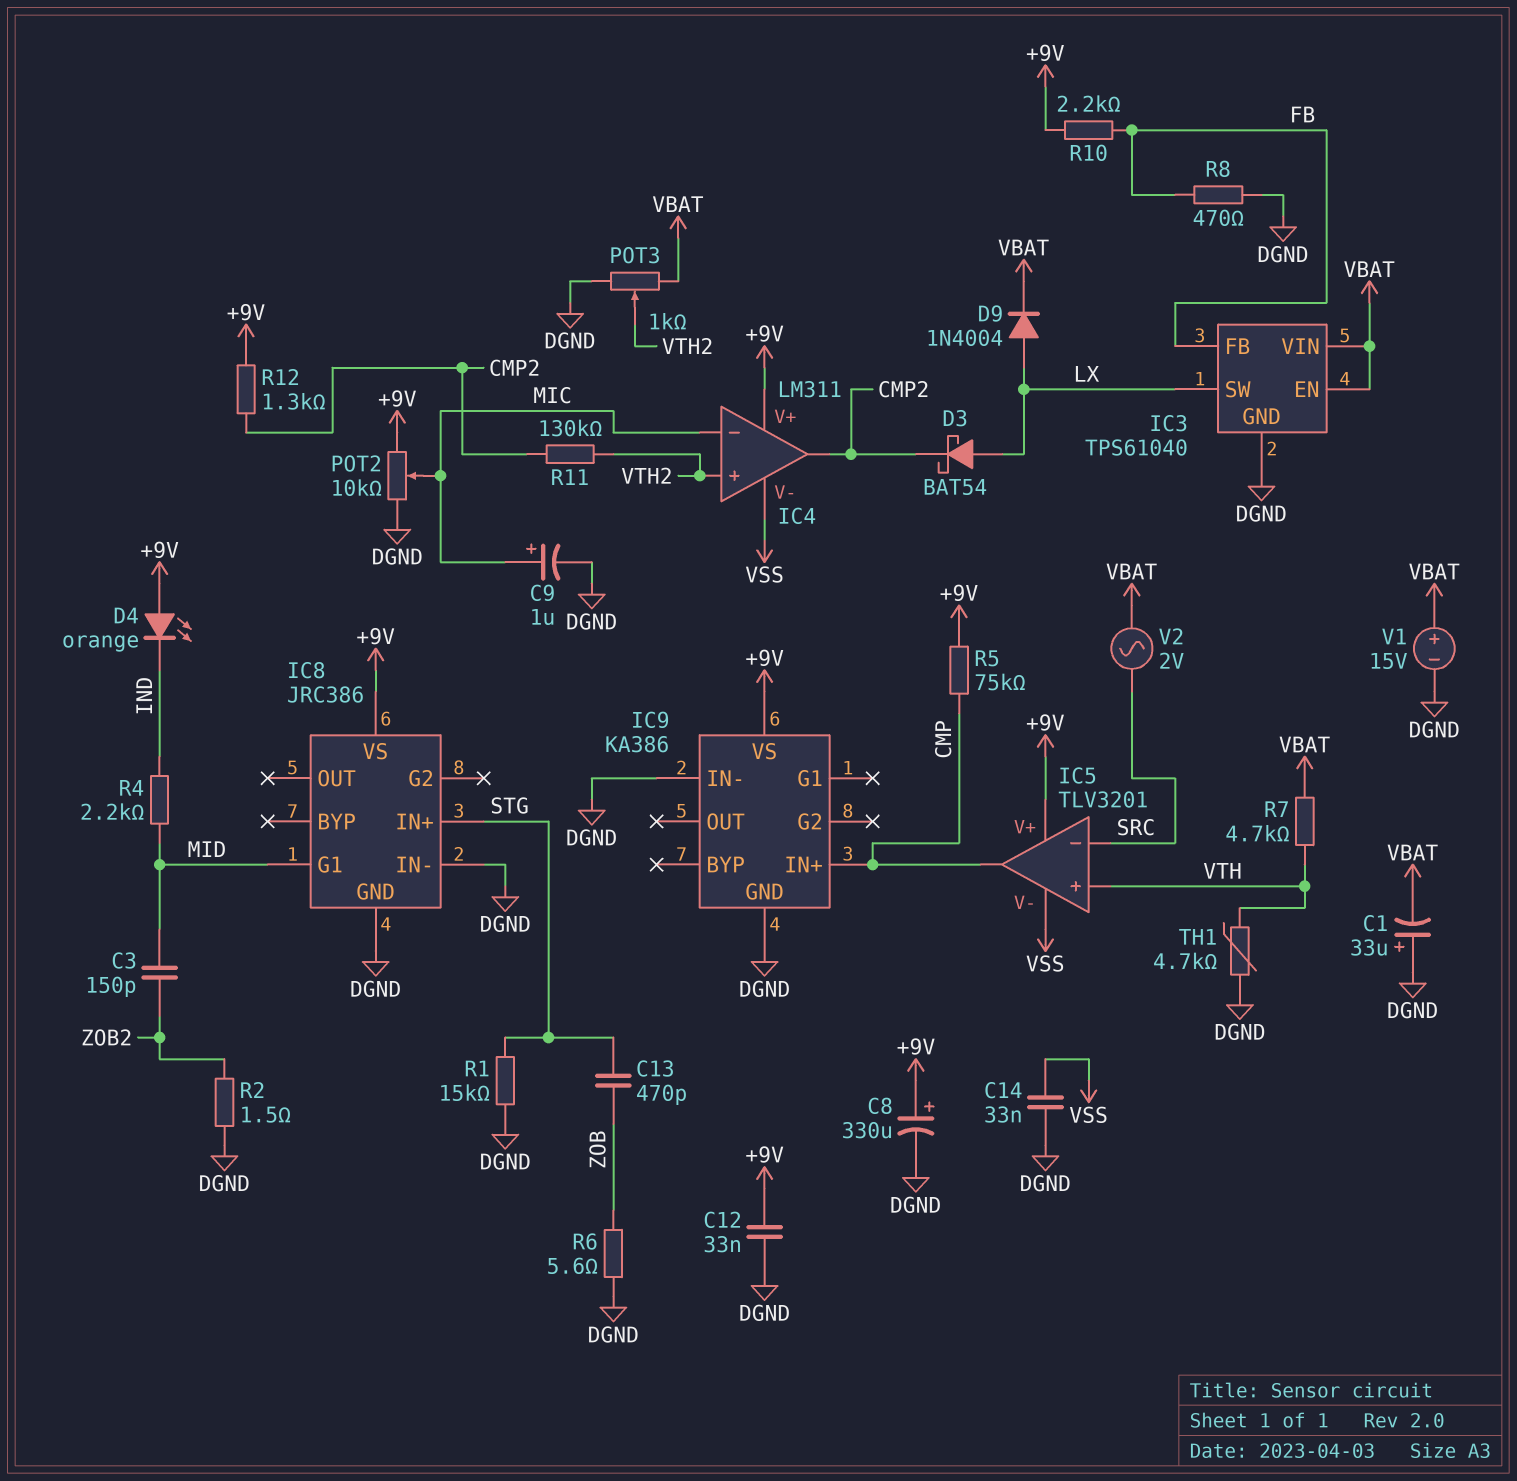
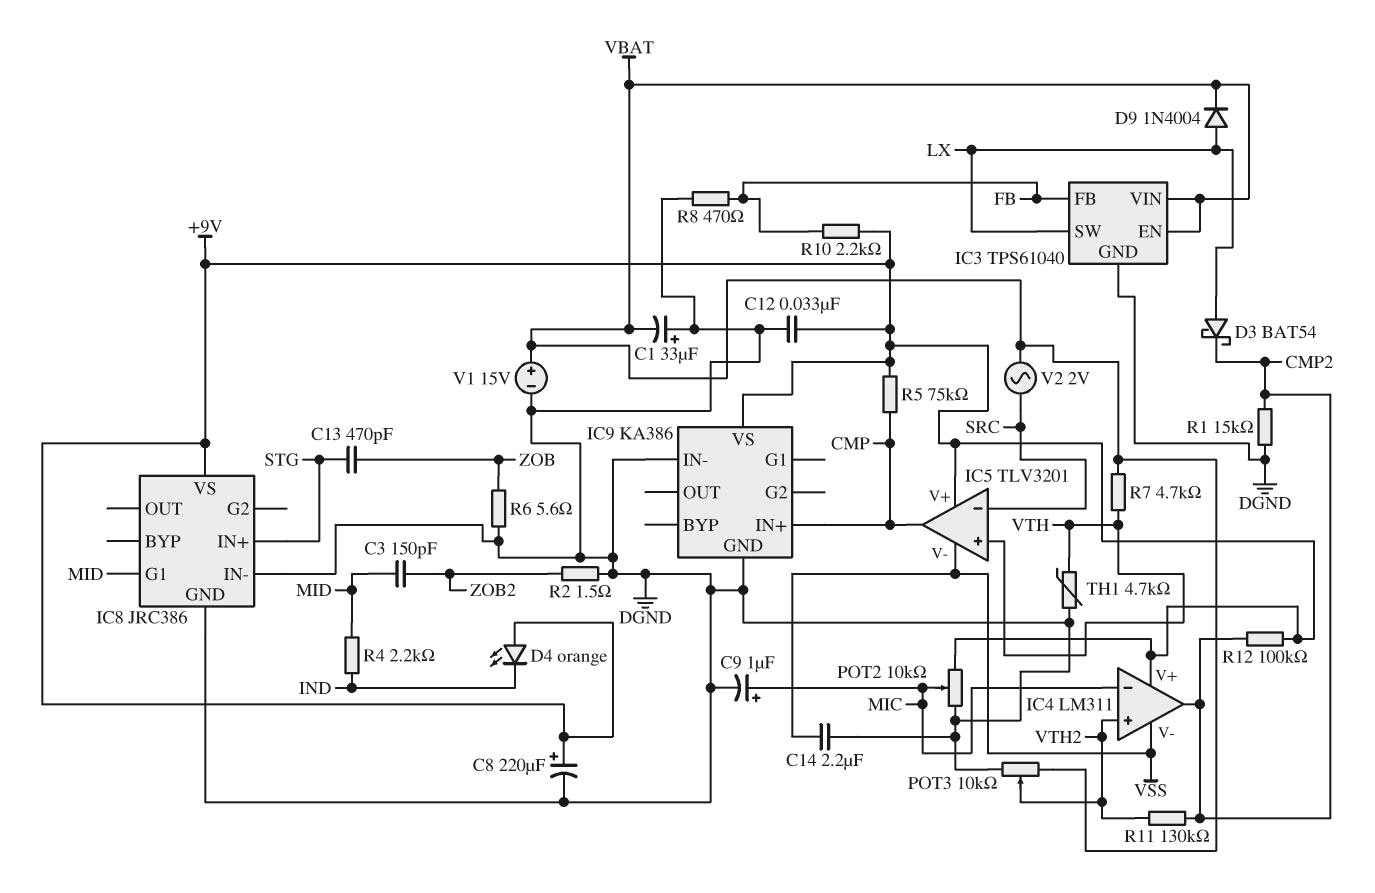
C8: 330uF (plus +9V, minus DGND) -> 220uF (plus +9V, minus DGND)
C14: 33nF (DGND, VSS) -> 2.2uF (DGND, VSS)
POT3: 1k (DGND, VBAT, wiper VTH2) -> 10k (DGND, VBAT, wiper VTH2)
R1: 15k (DGND, STG) -> 15k (CMP2, DGND)
R12: 1.3k (+9V, CMP2) -> 100k (+9V, CMP2)

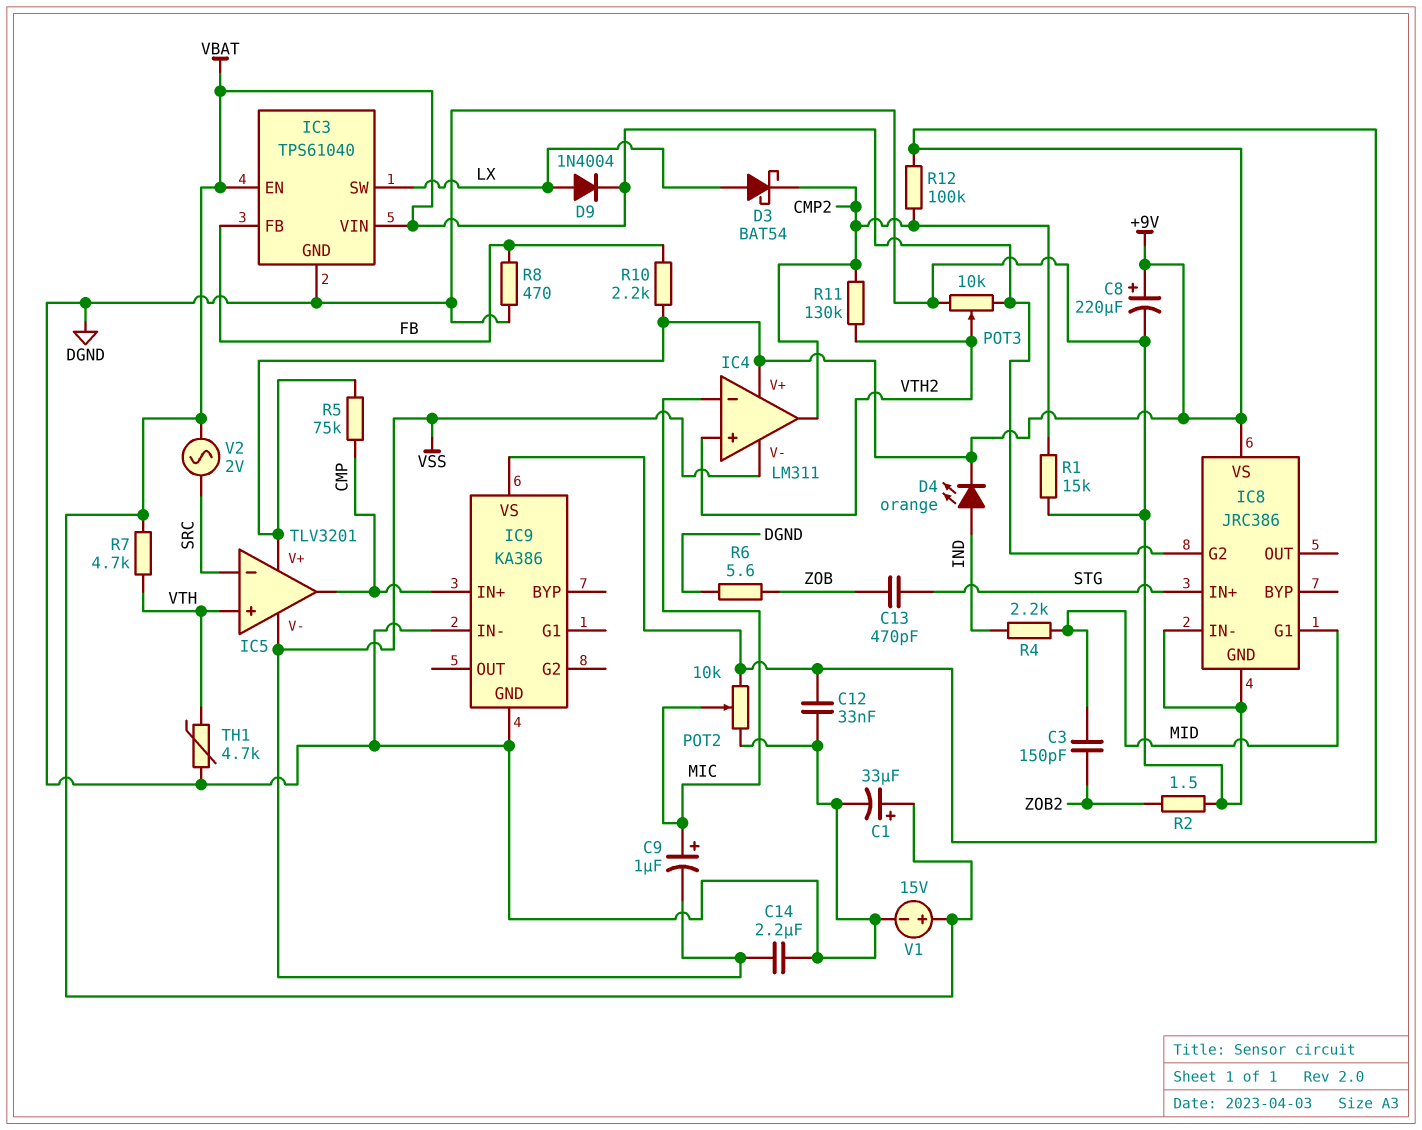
C1: 33uF (plus DGND, minus VBAT) -> 33uF (plus VBAT, minus DGND)
C9: 1uF (plus MIC, minus DGND) -> 1uF (plus MIC, minus VSS)
D4: LED orange (A +9V, K IND) -> LED orange (A IND, K +9V)
IC8 pin G2: none -> VBAT

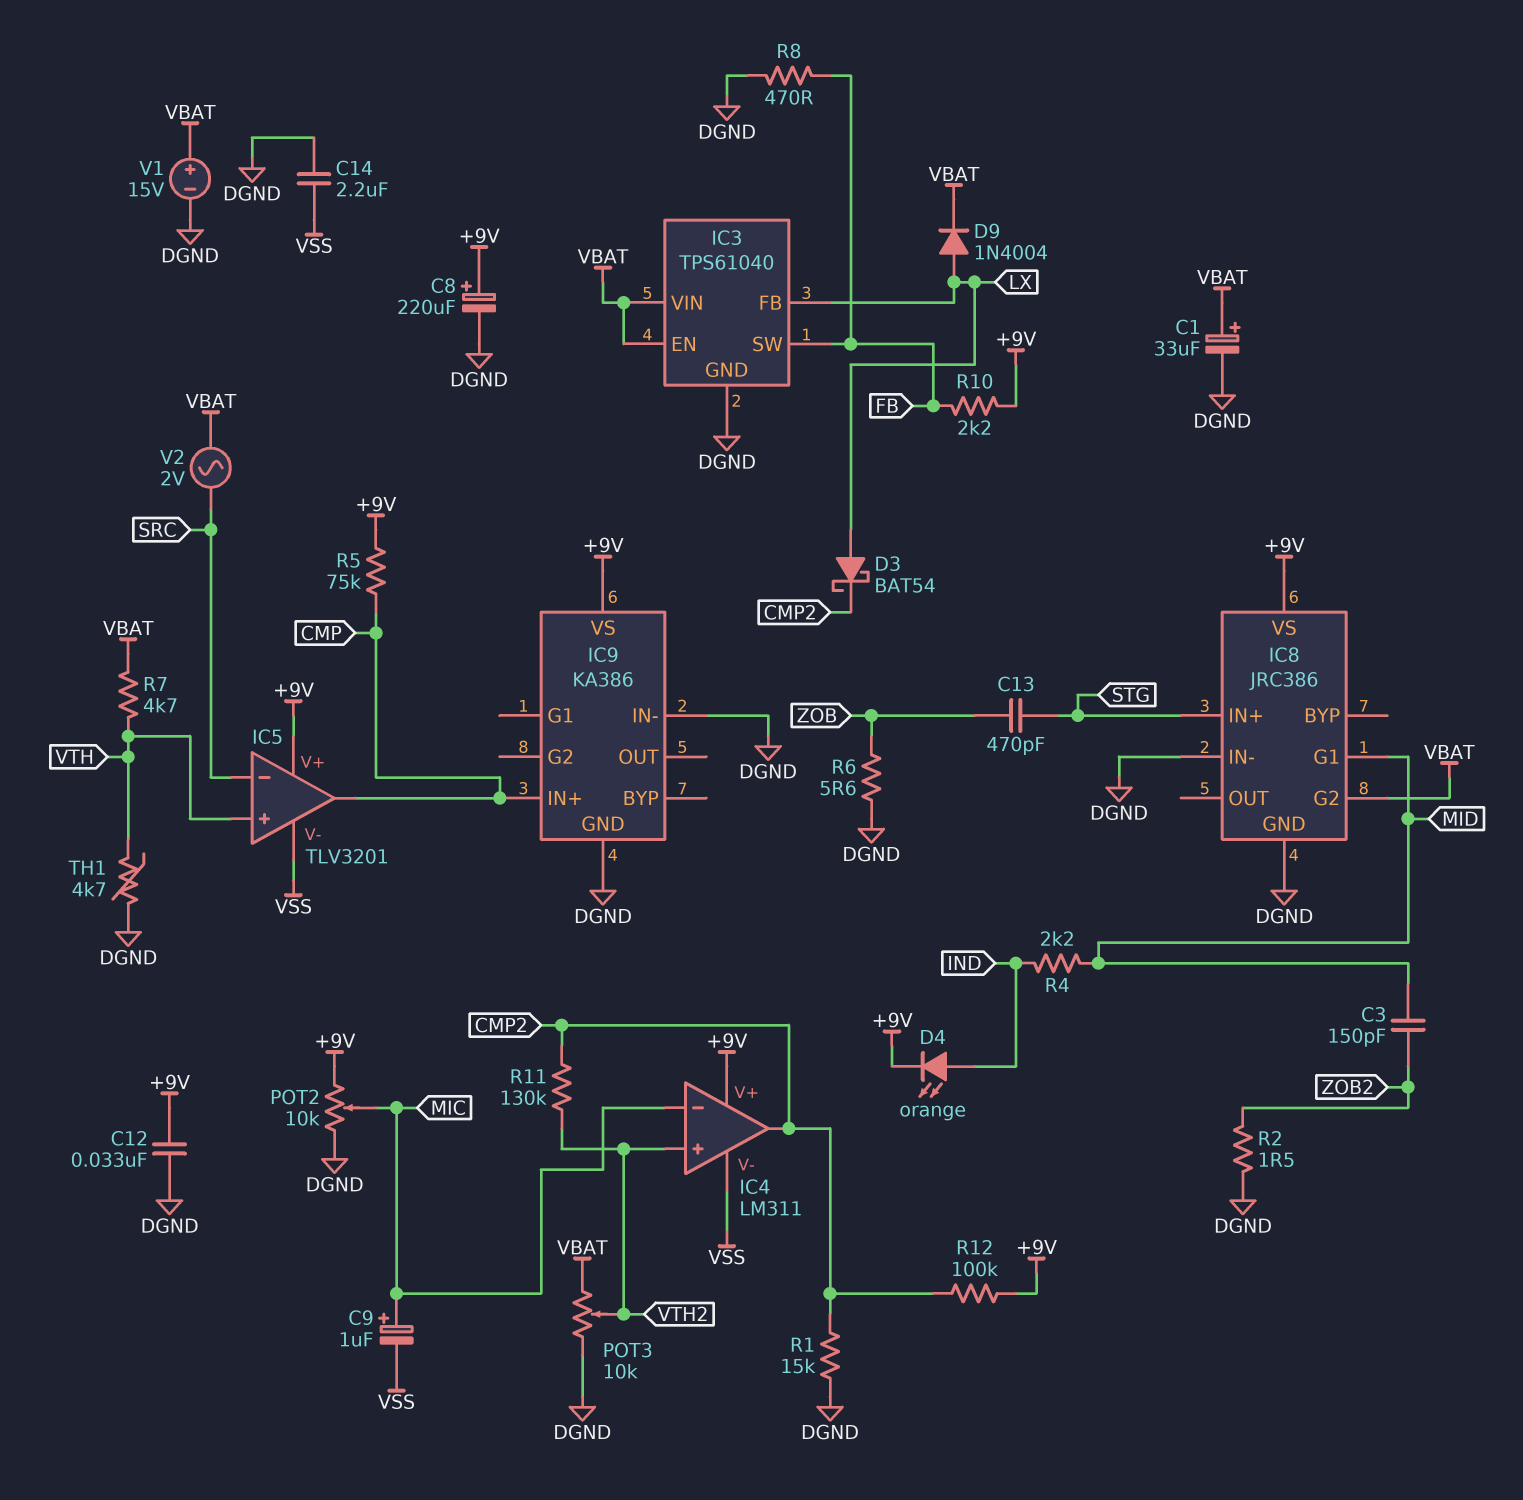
IC3 pin FB: FB -> LX
IC3 pin SW: LX -> FB

